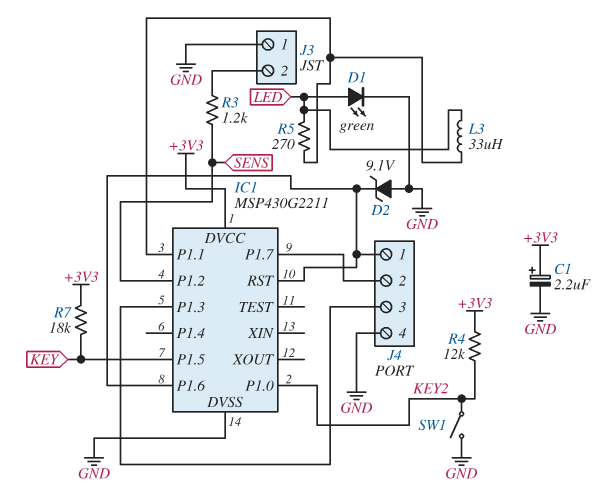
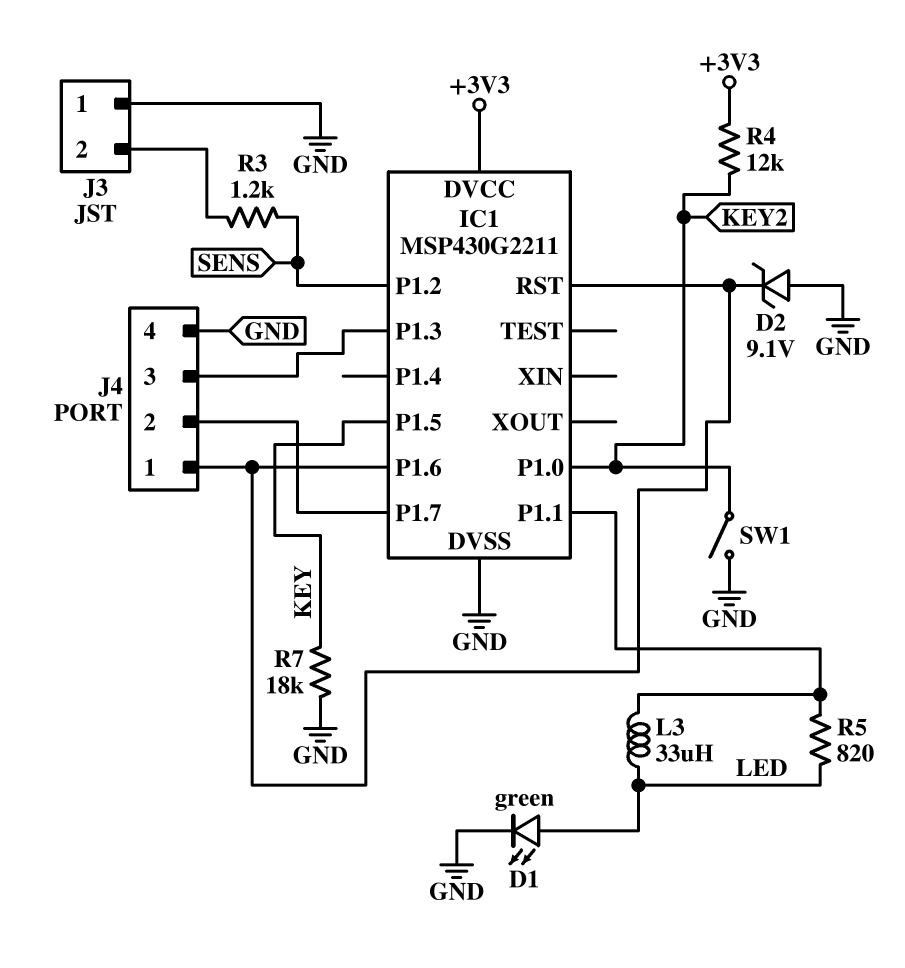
C1: 2.2uF (plus +3V3, minus GND) -> none
R5: 270 (IC1/P1.1, LED) -> 820 (IC1/P1.1, LED)
R7: 18k (+3V3, KEY) -> 18k (GND, KEY)

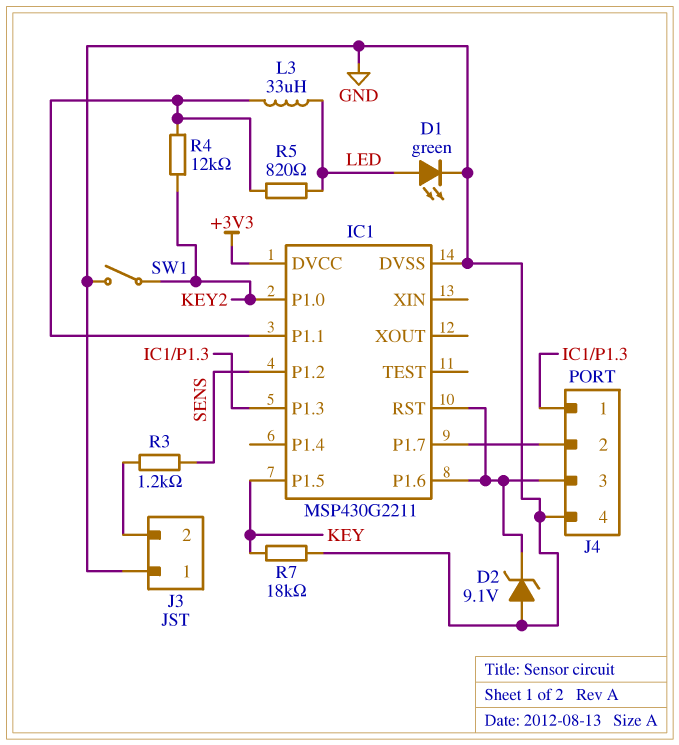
J4 pin 1: IC1/P1.6 -> IC1/P1.3
J4 pin 3: IC1/P1.3 -> IC1/P1.6
R4: 12k (+3V3, KEY2) -> 12k (IC1/P1.1, KEY2)

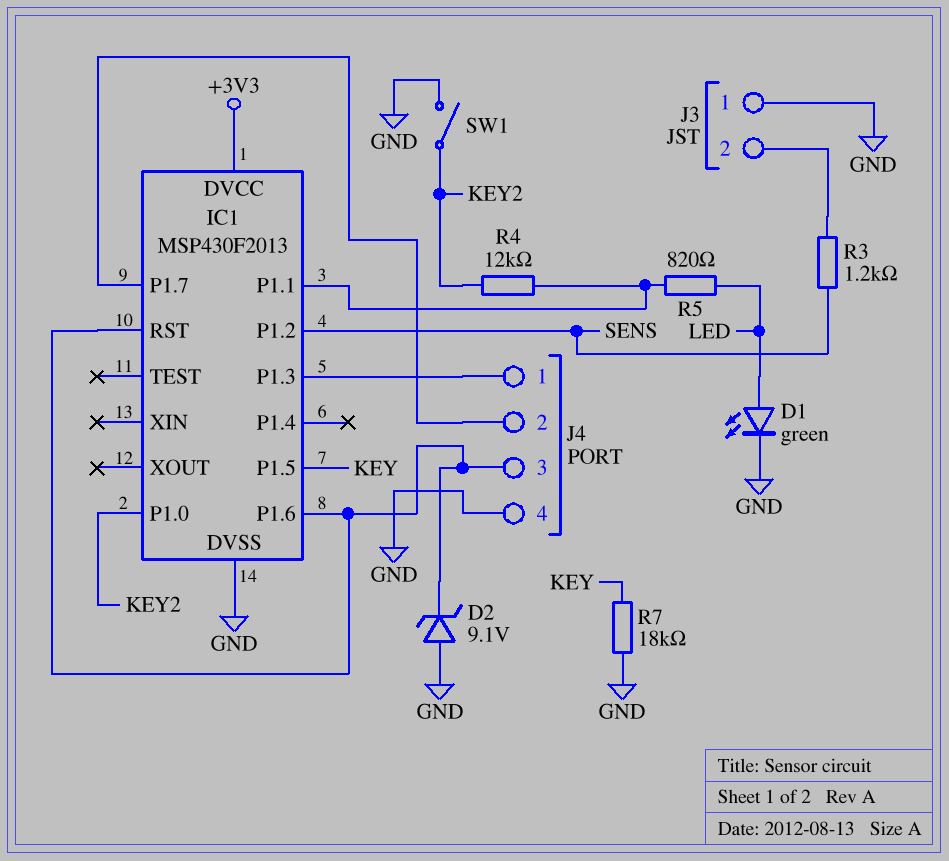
IC1: MSP430G2211 -> MSP430F2013
L3: 33uH (IC1/P1.1, LED) -> none

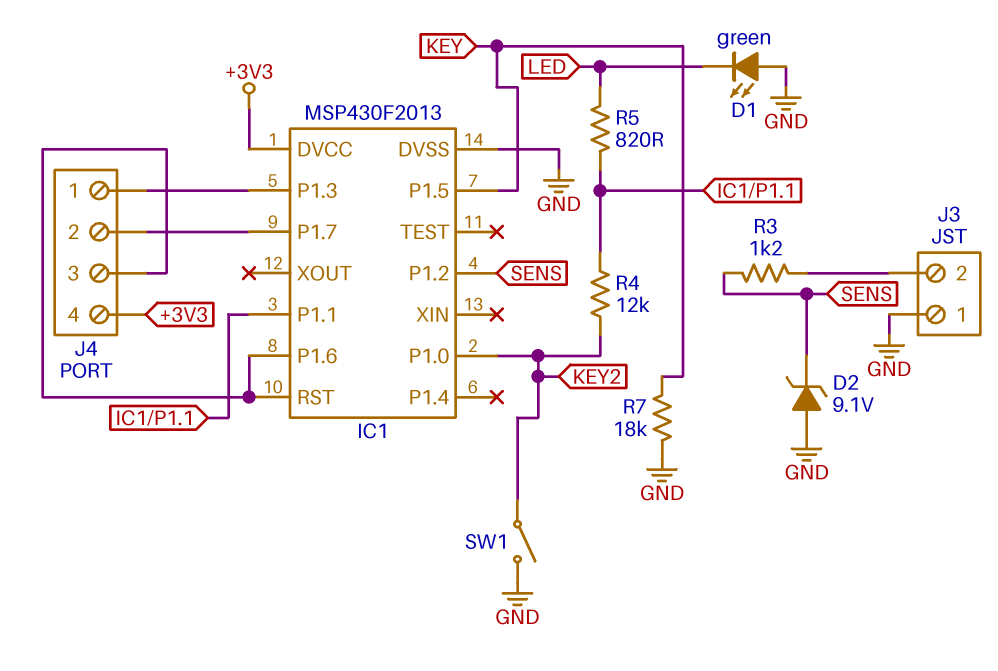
D1: LED green (A LED, K GND) -> LED green (A GND, K LED)
D2: zener 9.1V (A GND, K IC1/P1.6) -> zener 9.1V (A GND, K SENS)
J4 pin 4: GND -> +3V3

